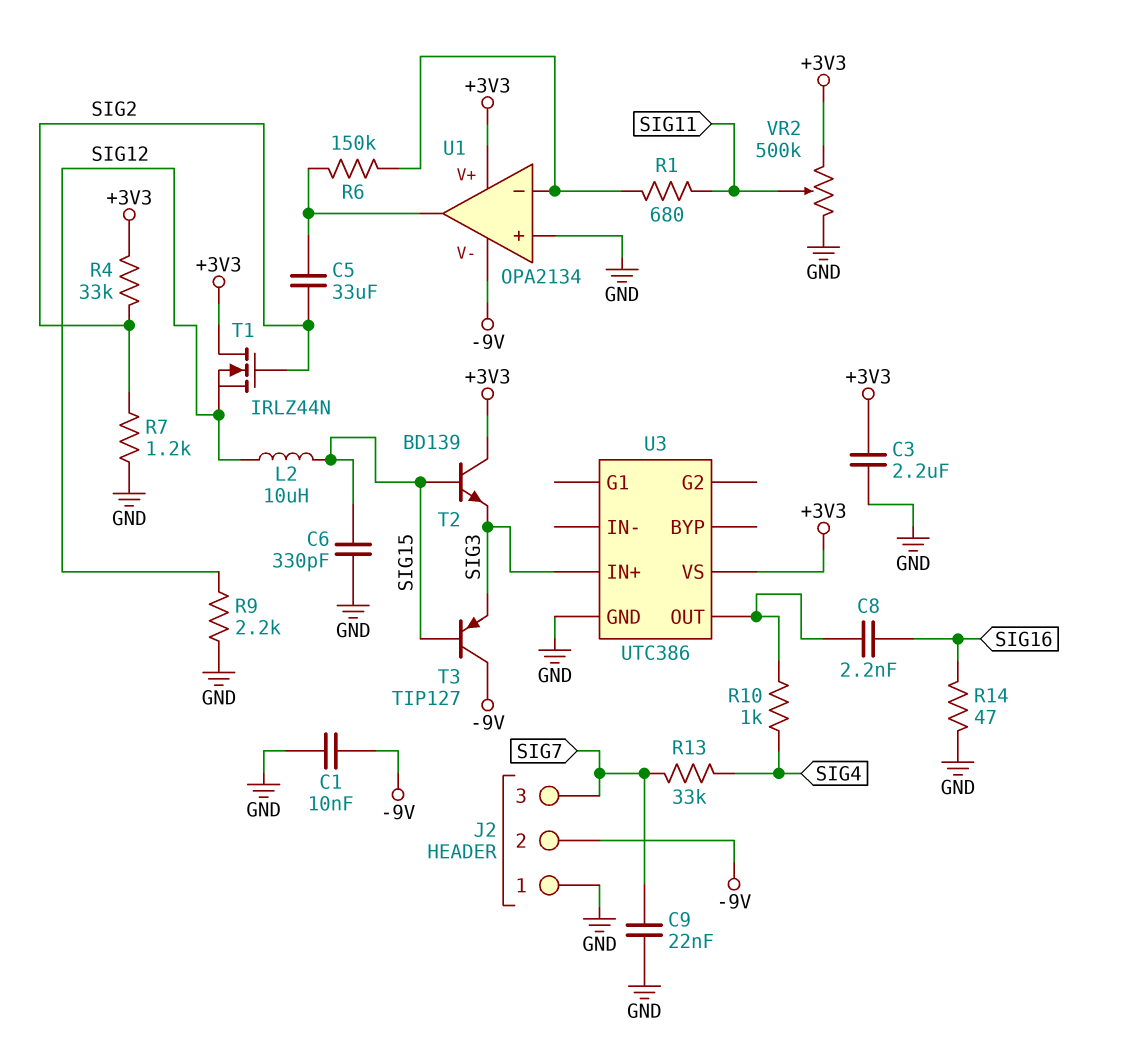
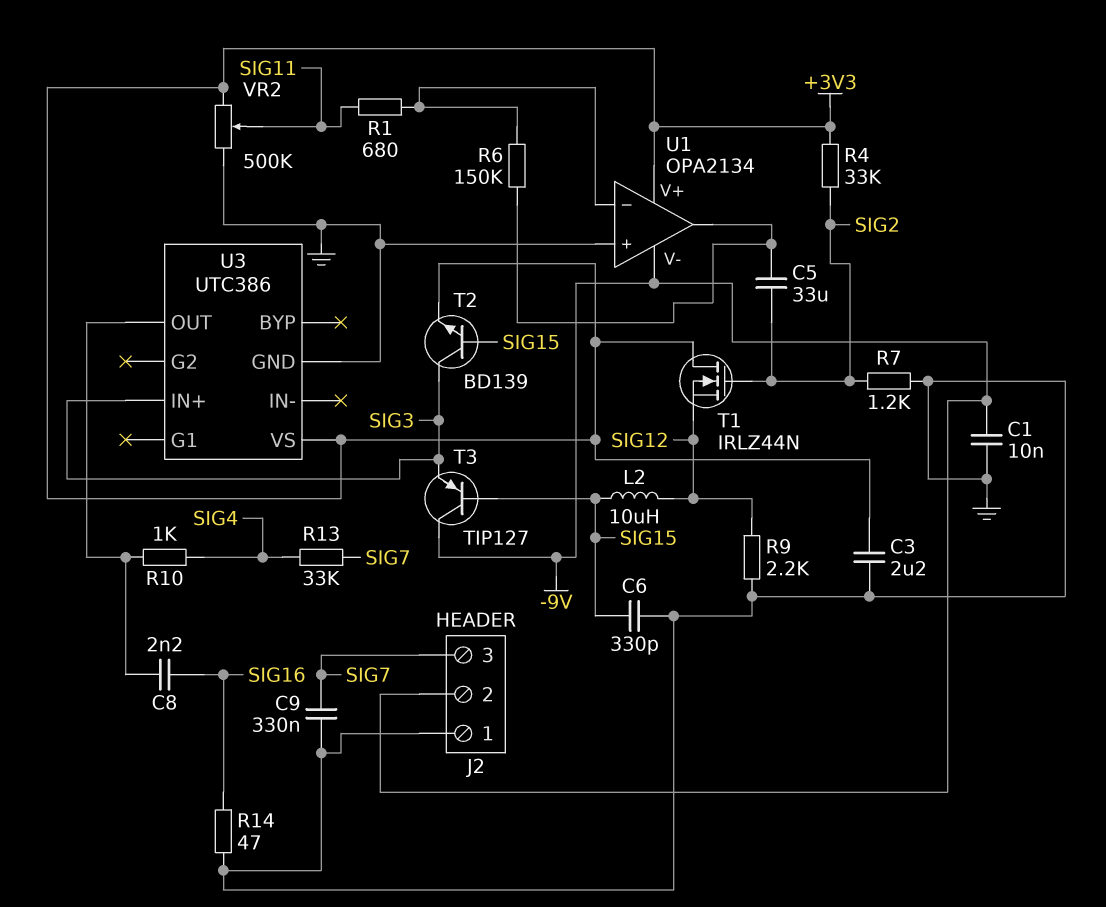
C9: 22nF (GND, SIG7) -> 330nF (GND, SIG7)
T2: NPN BD139 (B SIG15, C +3V3, E SIG3) -> NPN BD139 (B SIG15, C SIG3, E +3V3)

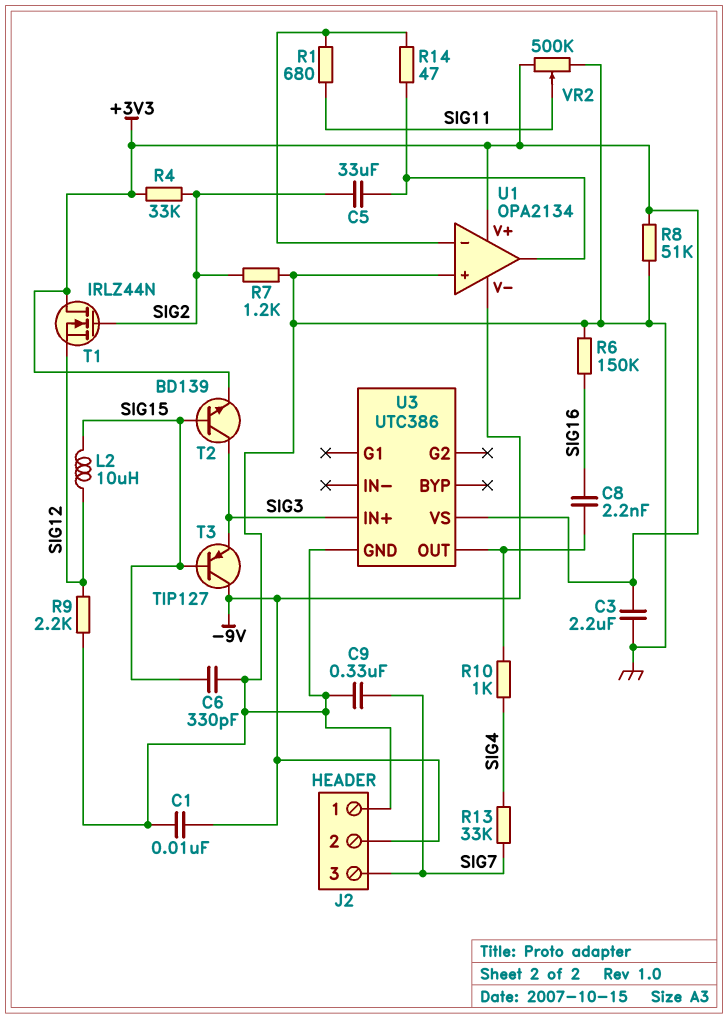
R6: 150k (U1/in-, U1/out) -> 150k (GND, SIG16)
R8: none -> 51k (+3V3, GND)
R14: 47 (GND, SIG16) -> 47 (U1/in-, U1/out)

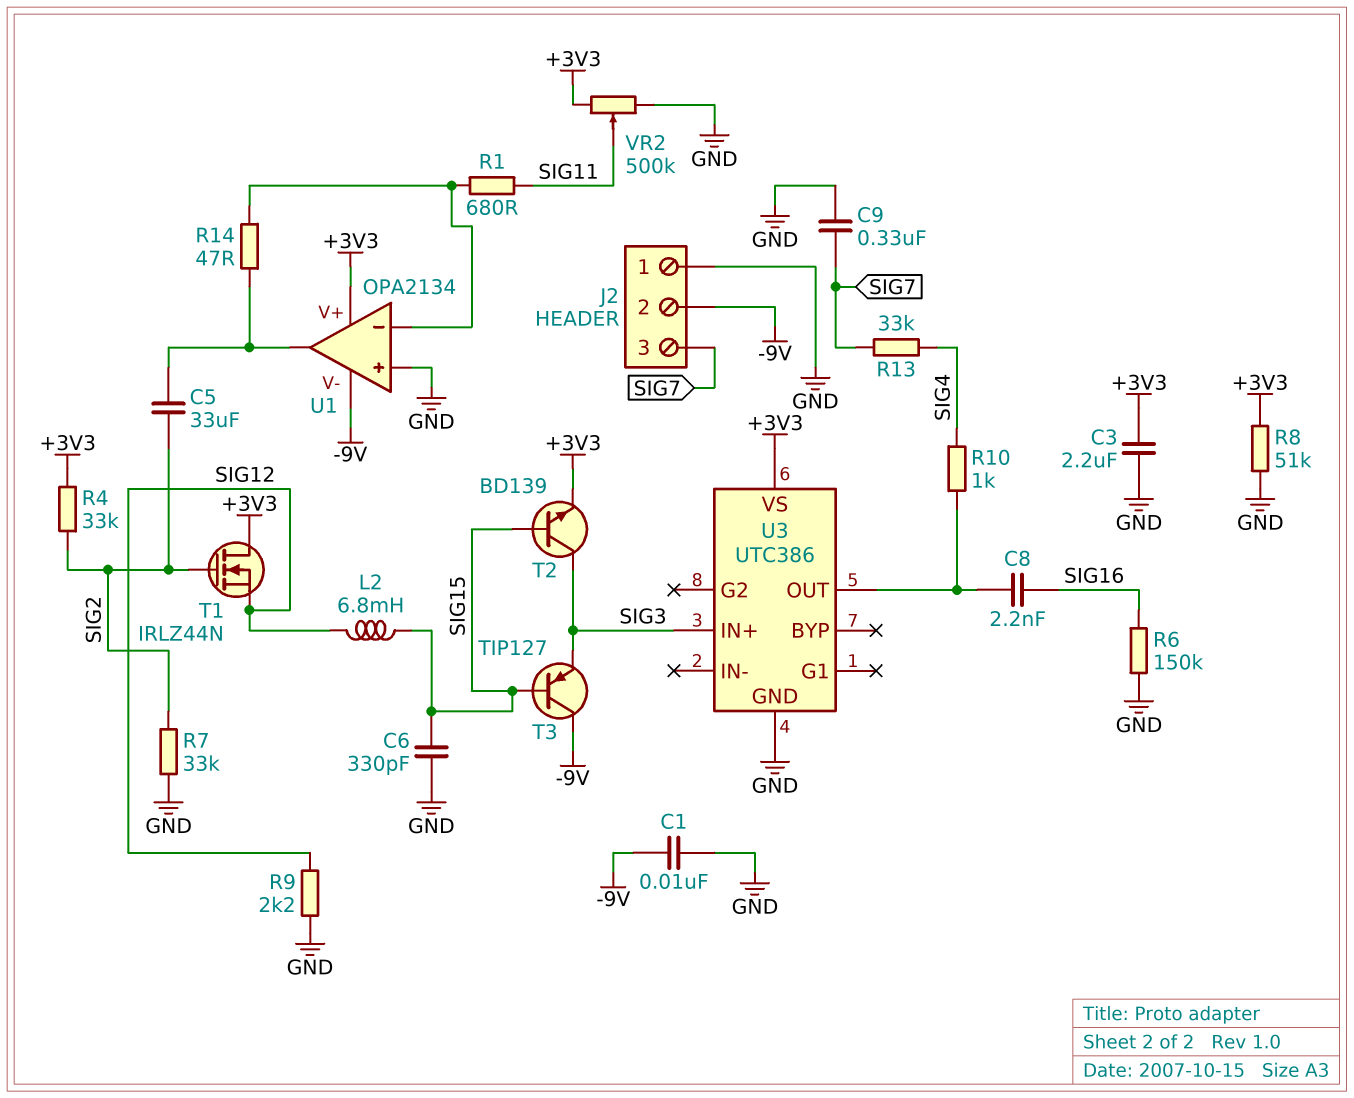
L2: 10uH (SIG12, SIG15) -> 6.8mH (SIG12, SIG15)
R7: 1.2k (GND, SIG2) -> 33k (GND, SIG2)

